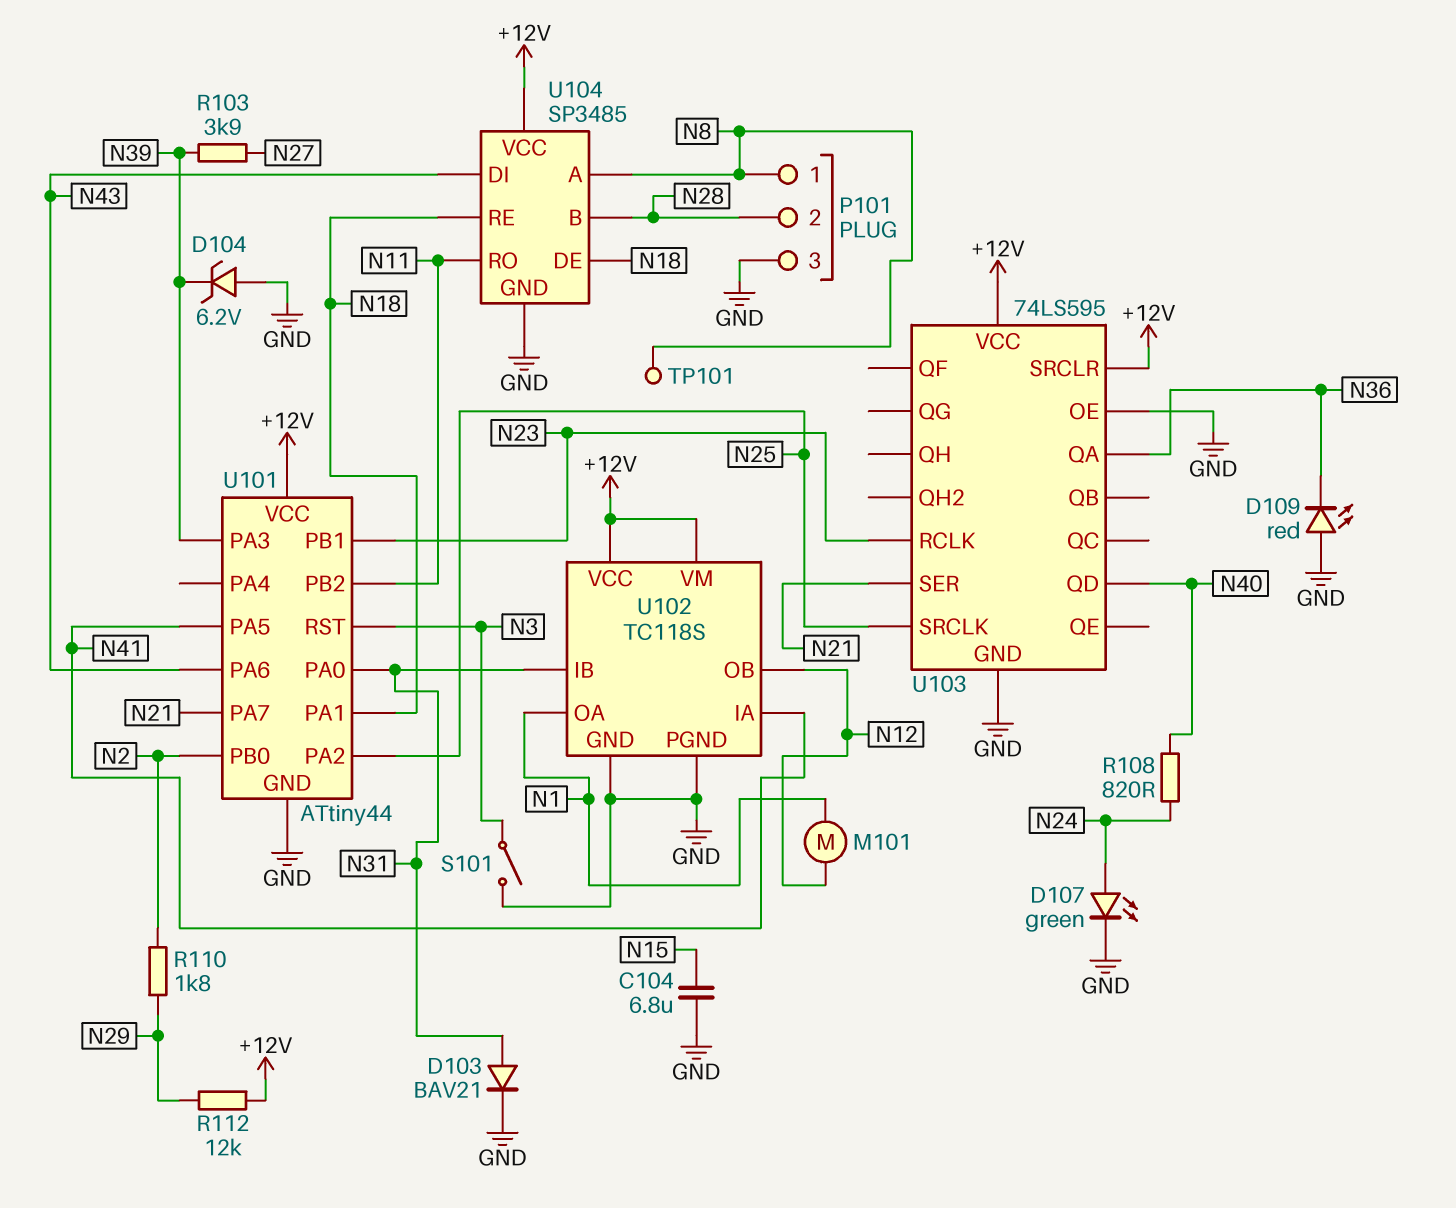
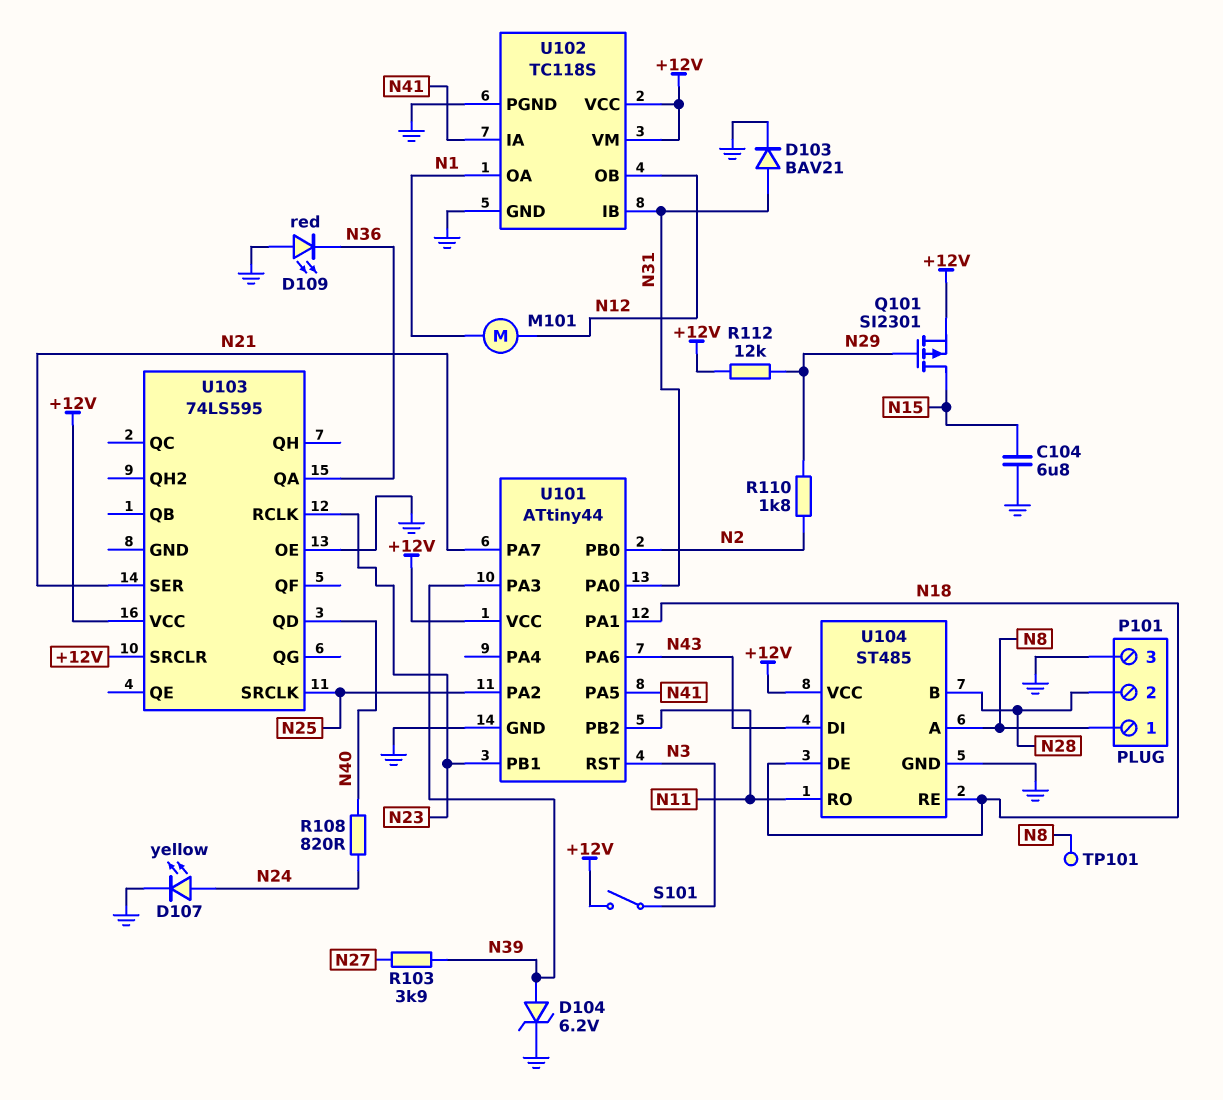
D104: zener 6.2V (A GND, K N39) -> zener 6.2V (A N39, K GND)
D107: LED green (A N24, K GND) -> LED yellow (A N24, K GND)
Q101: none -> PMOS SI2301 (G N29, D N15, S +12V)
S101: switch (GND, N3) -> switch (+12V, N3)
U103 pin GND: GND -> none
U104: SP3485 -> ST485

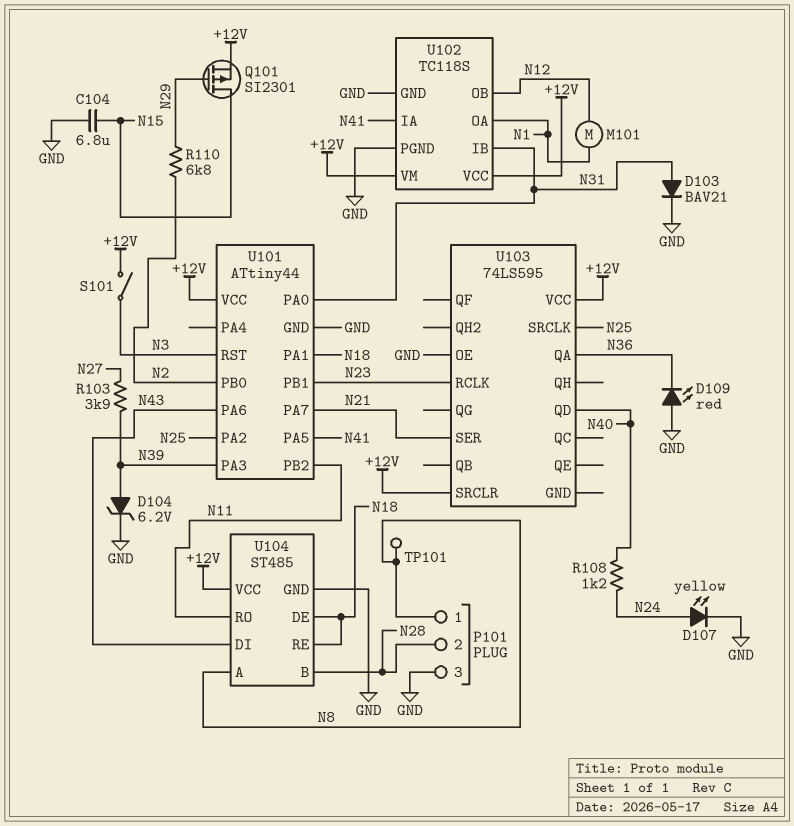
R108: 820 (N24, N40) -> 1.2k (N24, N40)
R110: 1.8k (N2, N29) -> 6.8k (N2, N29)
R112: 12k (+12V, N29) -> none

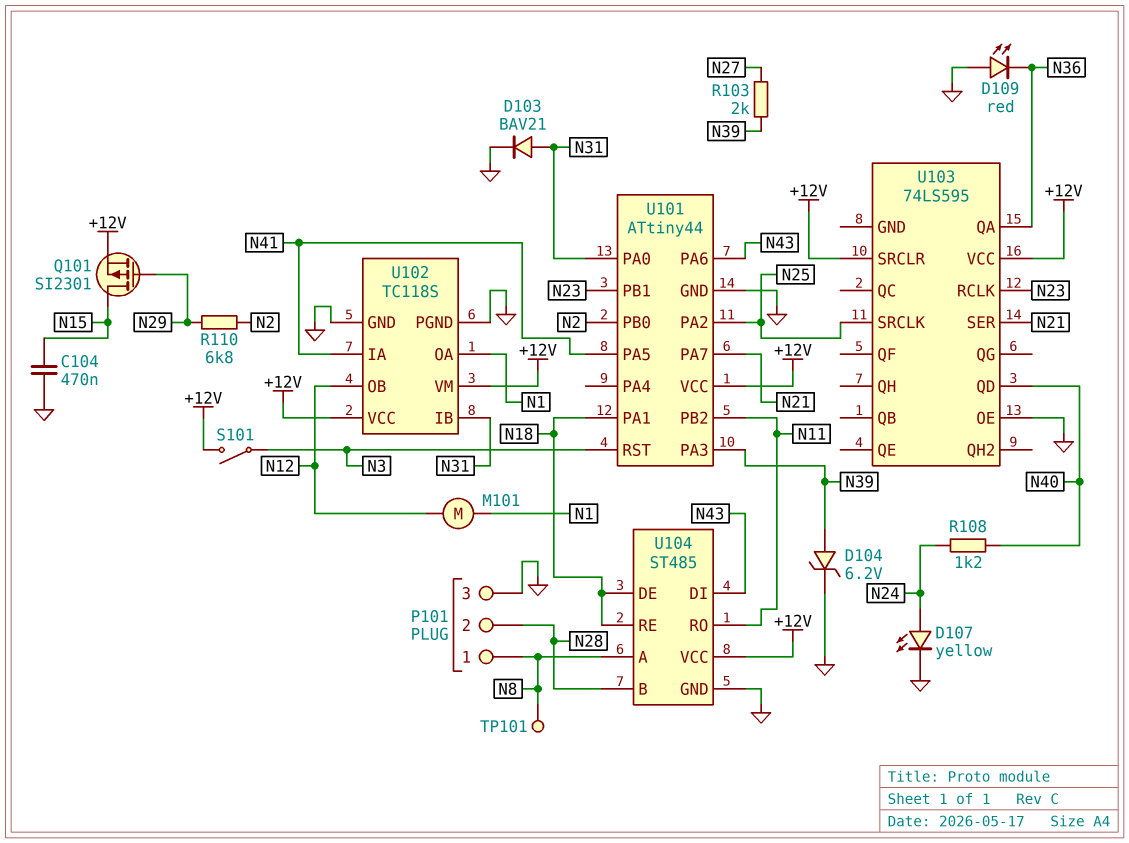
C104: 6.8uF (GND, N15) -> 470nF (GND, N15)
R103: 3.9k (N27, N39) -> 2k (N27, N39)

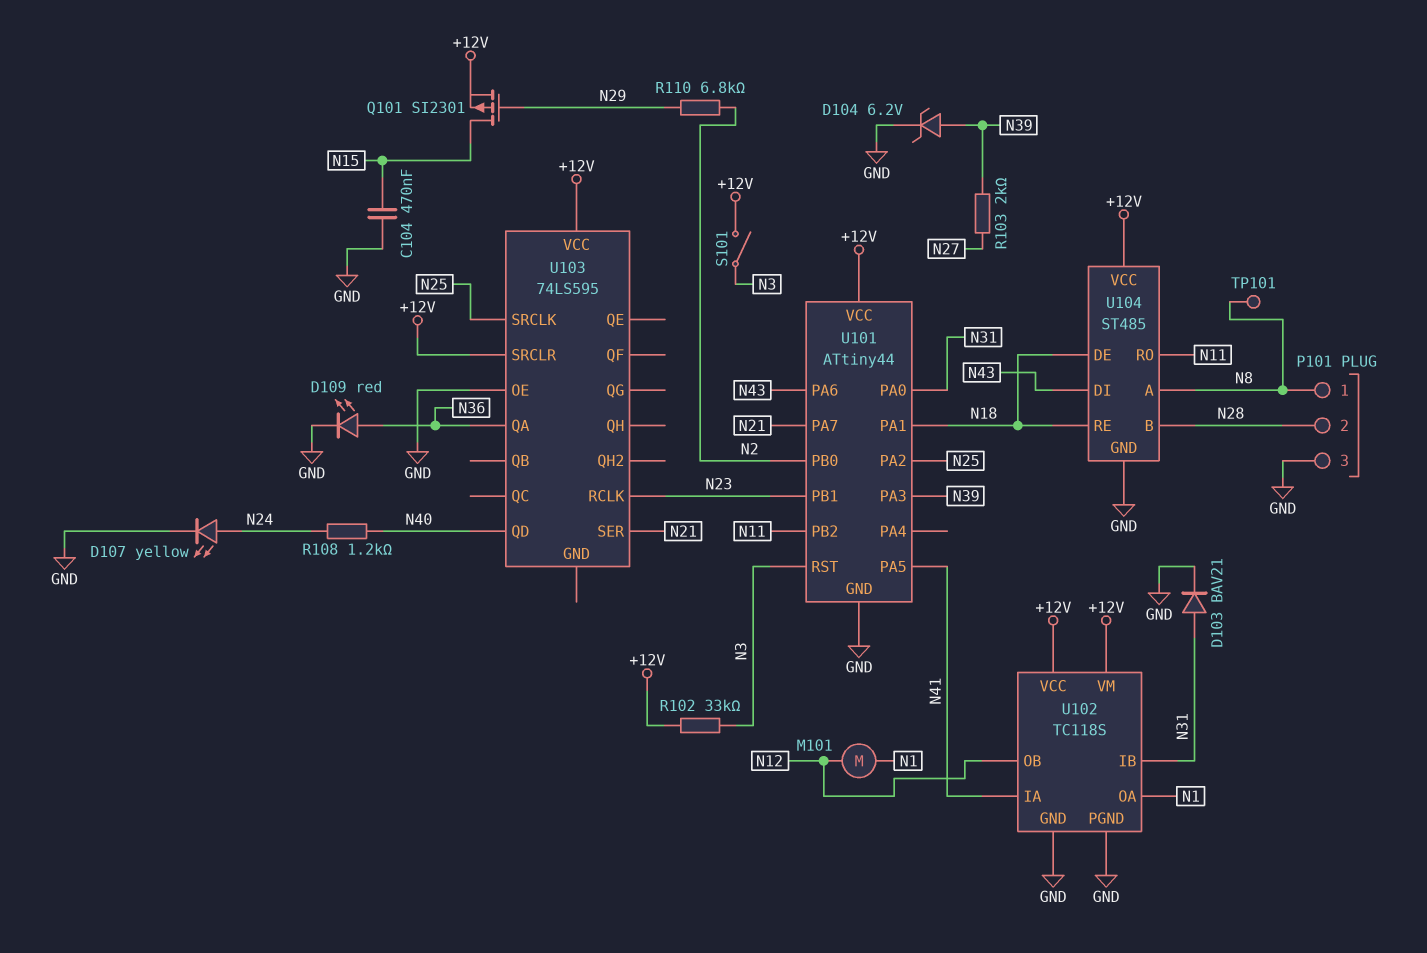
D109: LED red (A GND, K N36) -> LED red (A N36, K GND)
R102: none -> 33k (+12V, N3)

